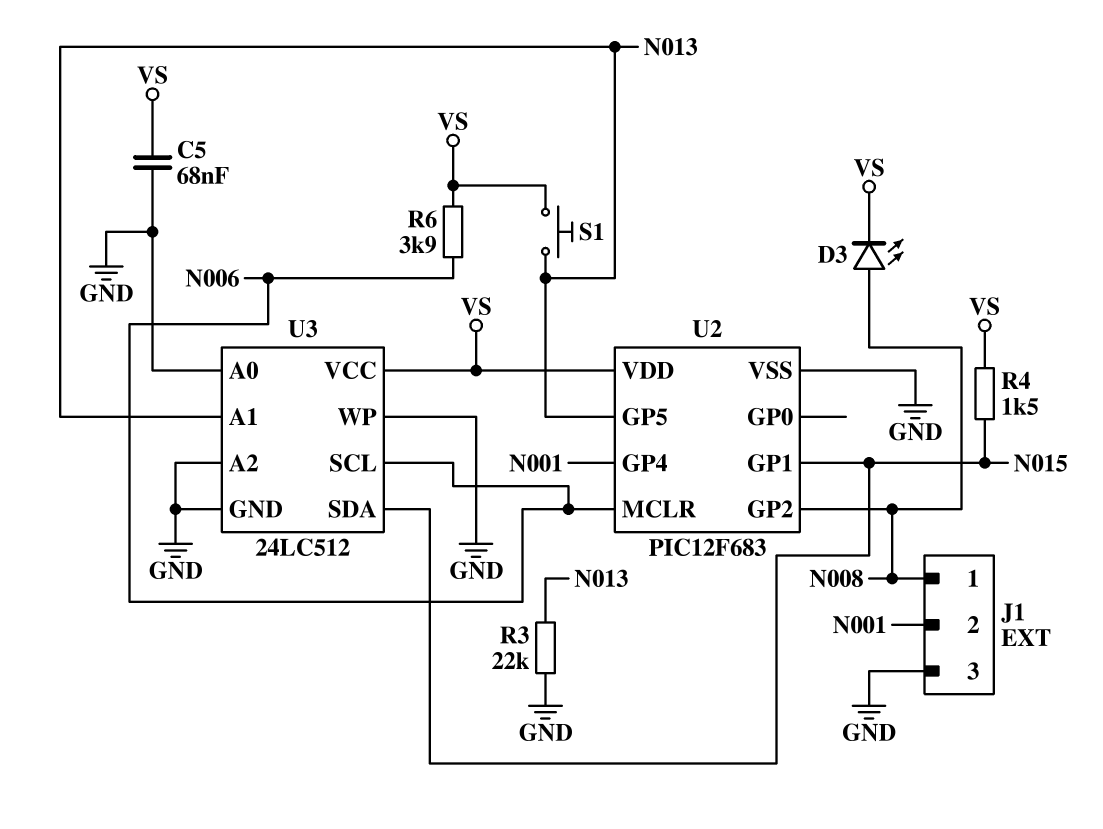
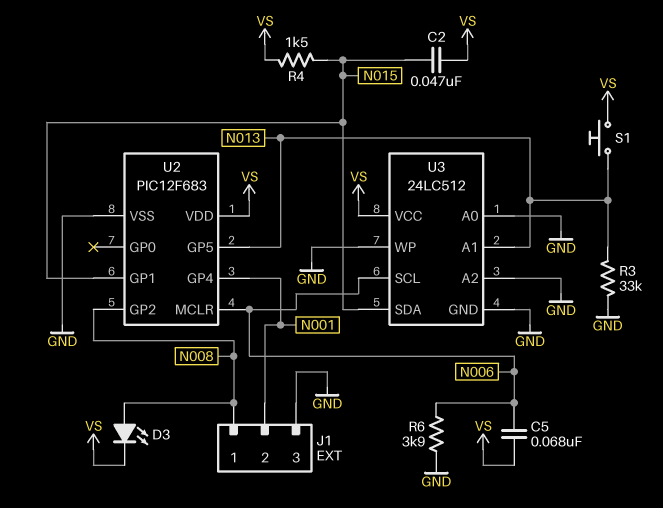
C2: none -> 47nF (N015, VS)
C5: 68nF (GND, VS) -> 68nF (N006, VS)
R3: 22k (GND, N013) -> 33k (GND, N013)
R6: 3.9k (N006, VS) -> 3.9k (GND, N006)

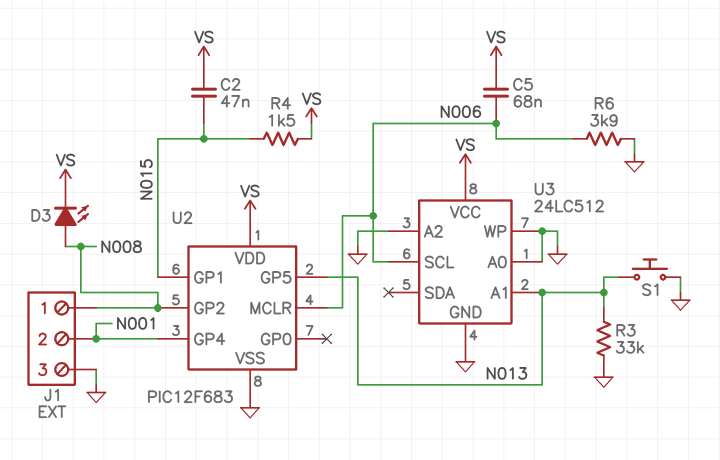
S1: button (N013, VS) -> button (GND, N013)
U3 pin SDA: N015 -> none

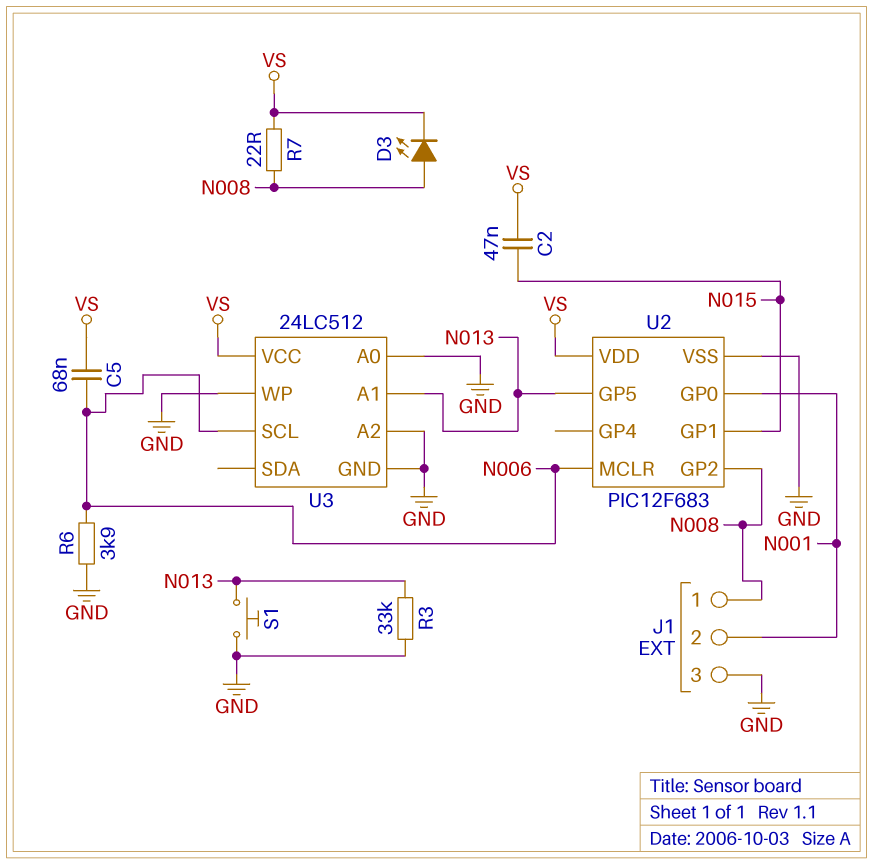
R4: 1.5k (N015, VS) -> none
R7: none -> 22 (N008, VS)
U2 pin GP0: none -> N001
U2 pin GP4: N001 -> none

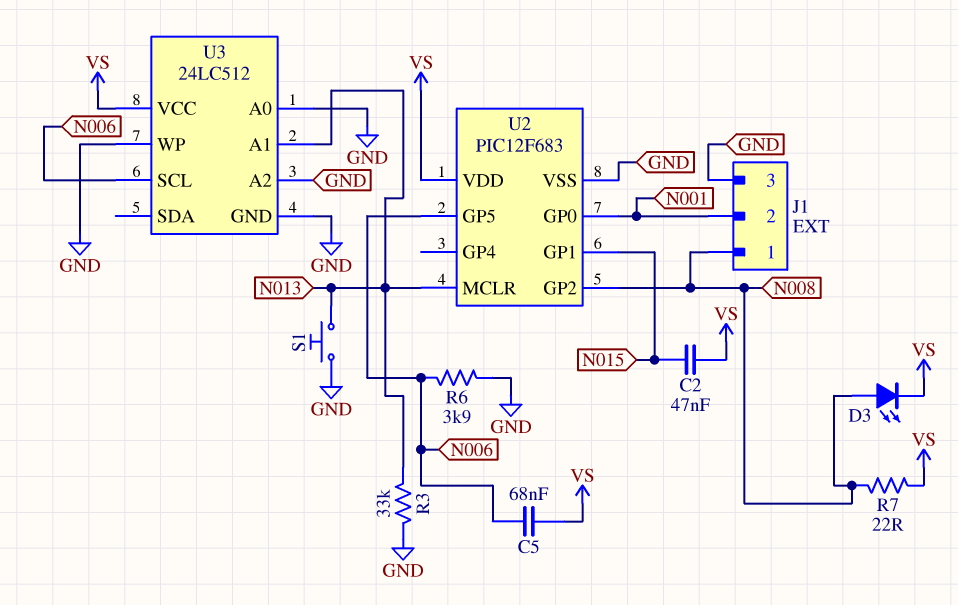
U2 pin GP5: N013 -> N006
U2 pin MCLR: N006 -> N013

